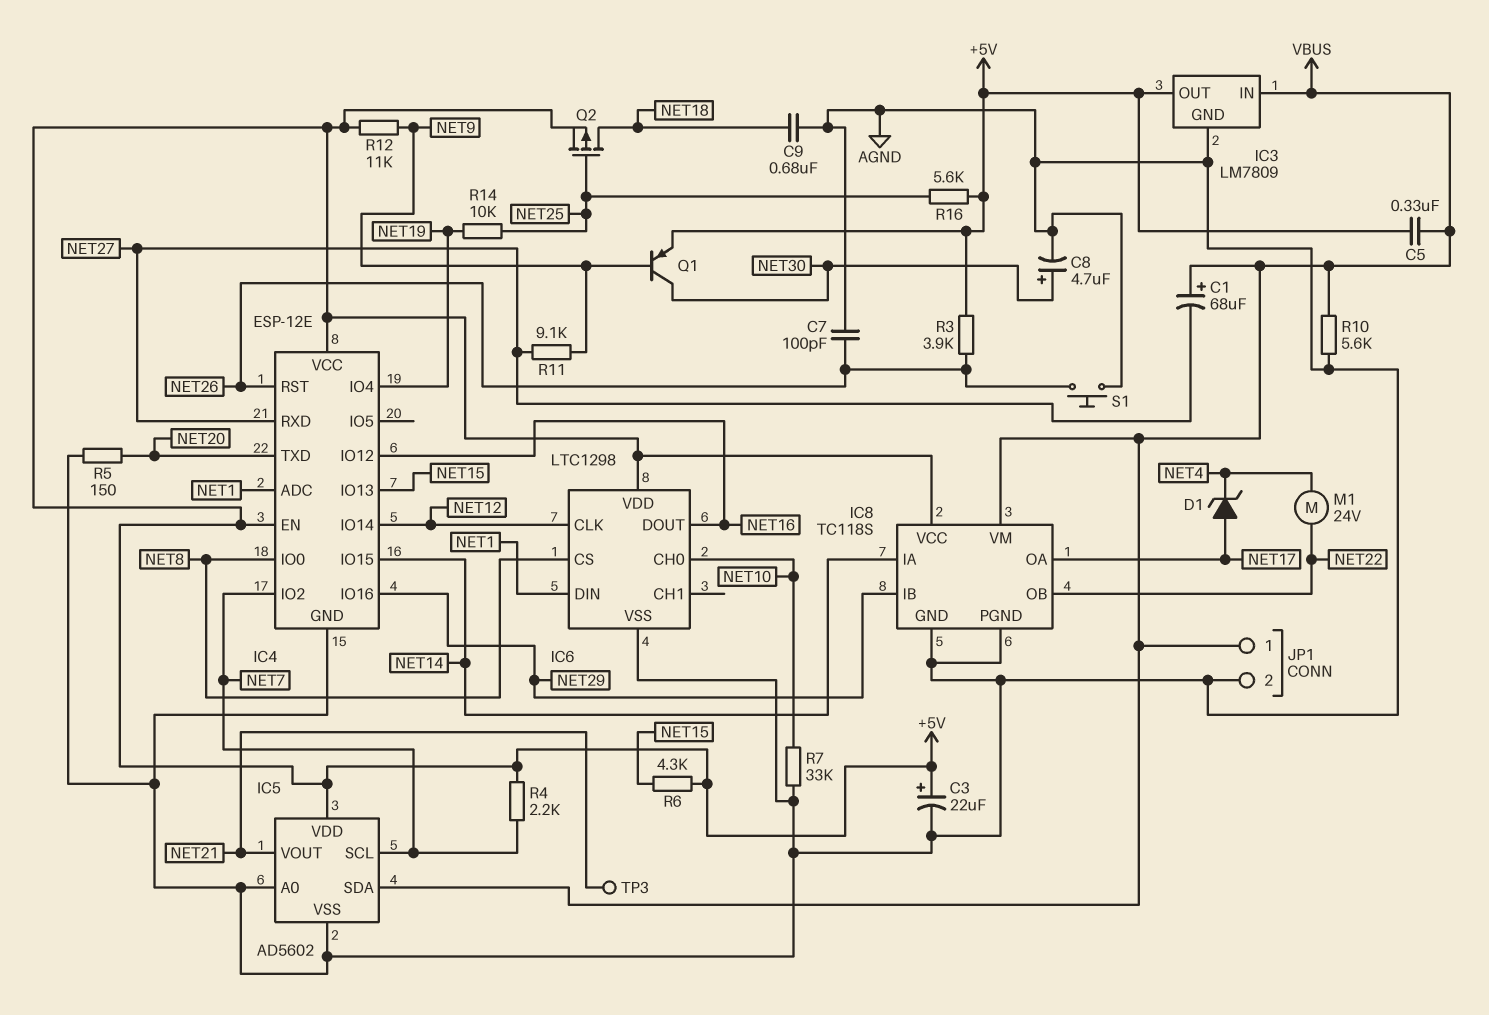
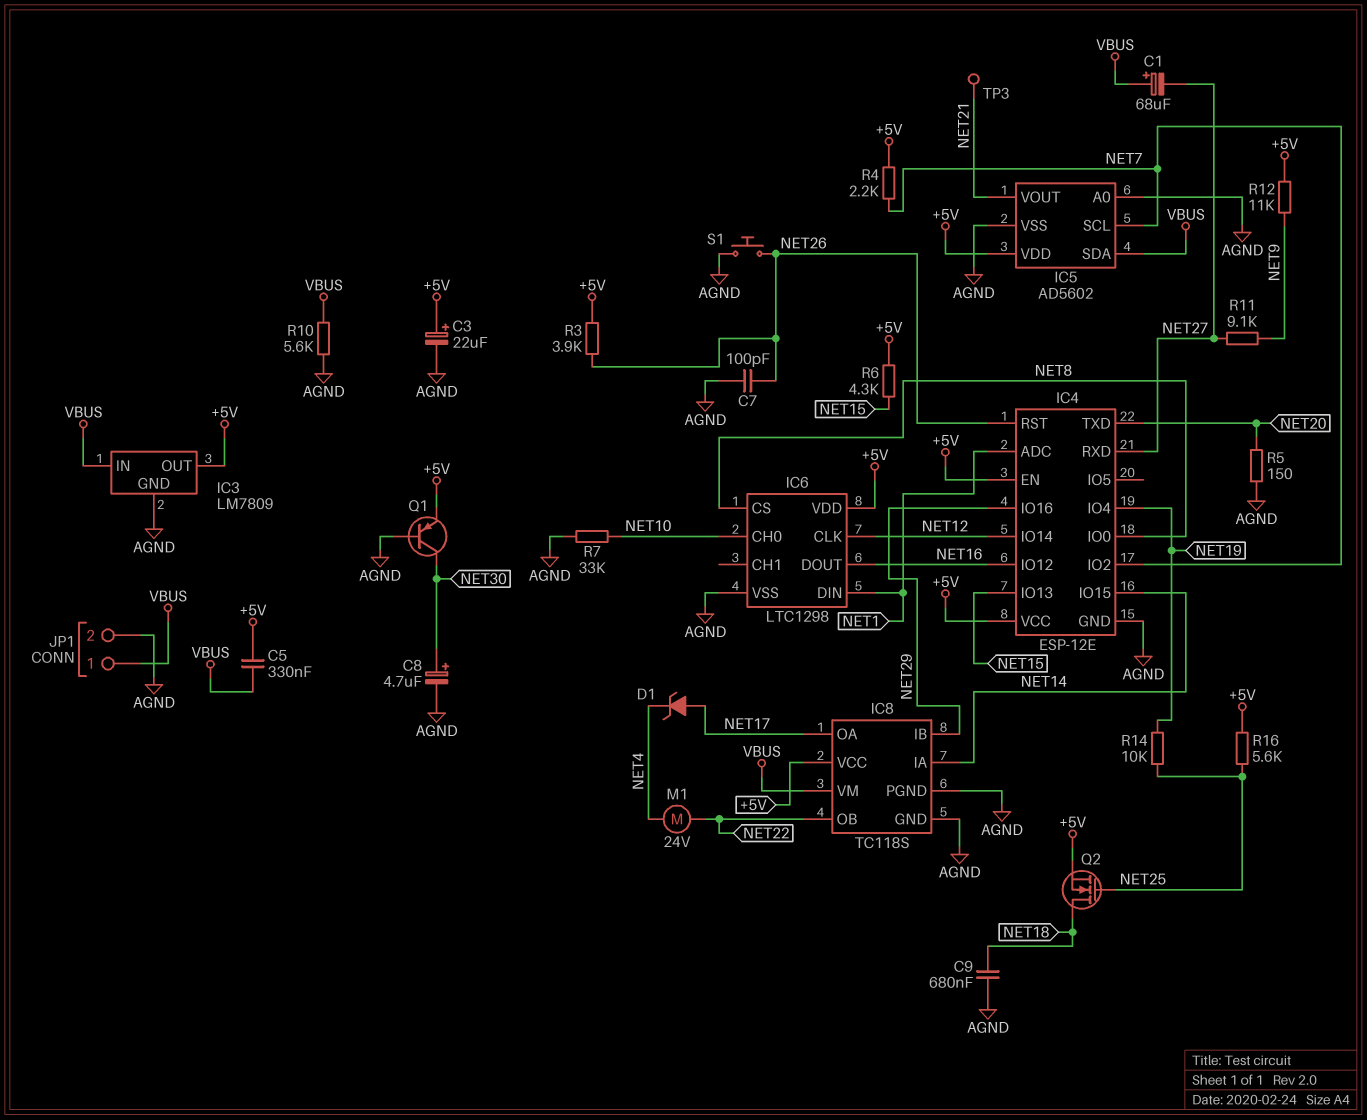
Q1: PNP (B NET9, C NET30, E +5V) -> PNP (B AGND, C NET30, E +5V)
Q2: PMOS (G NET25, D NET18, S +5V) -> NMOS (G NET25, D NET18, S +5V)

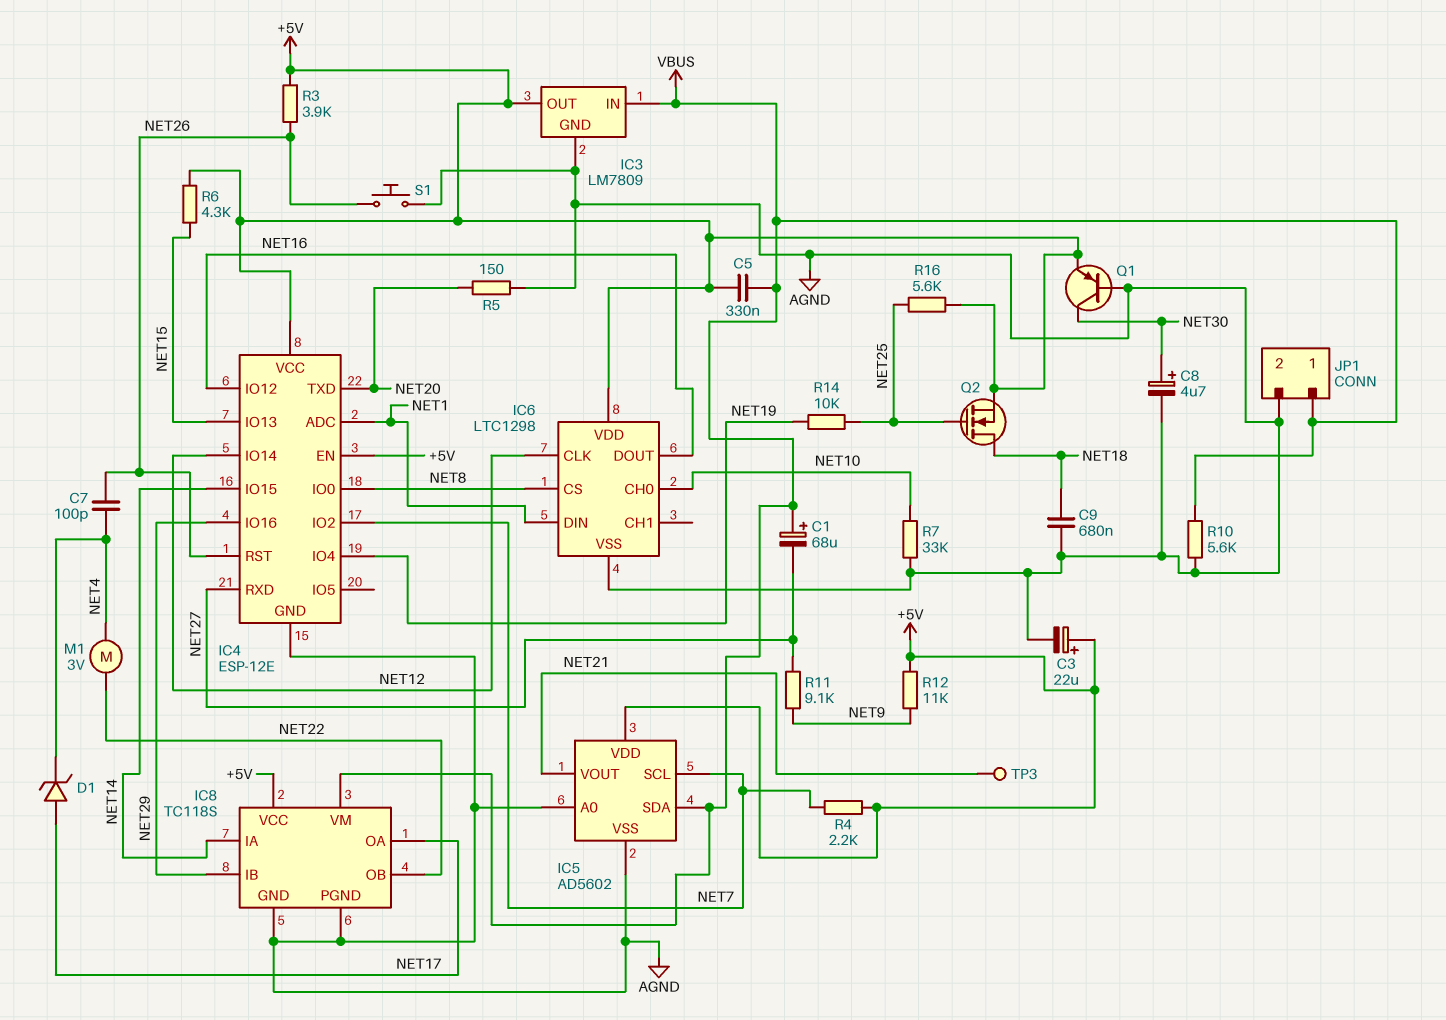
C7: 100pF (AGND, NET26) -> 100pF (NET4, NET26)
M1: motor 24V (NET4, NET22) -> motor 3V (NET4, NET22)

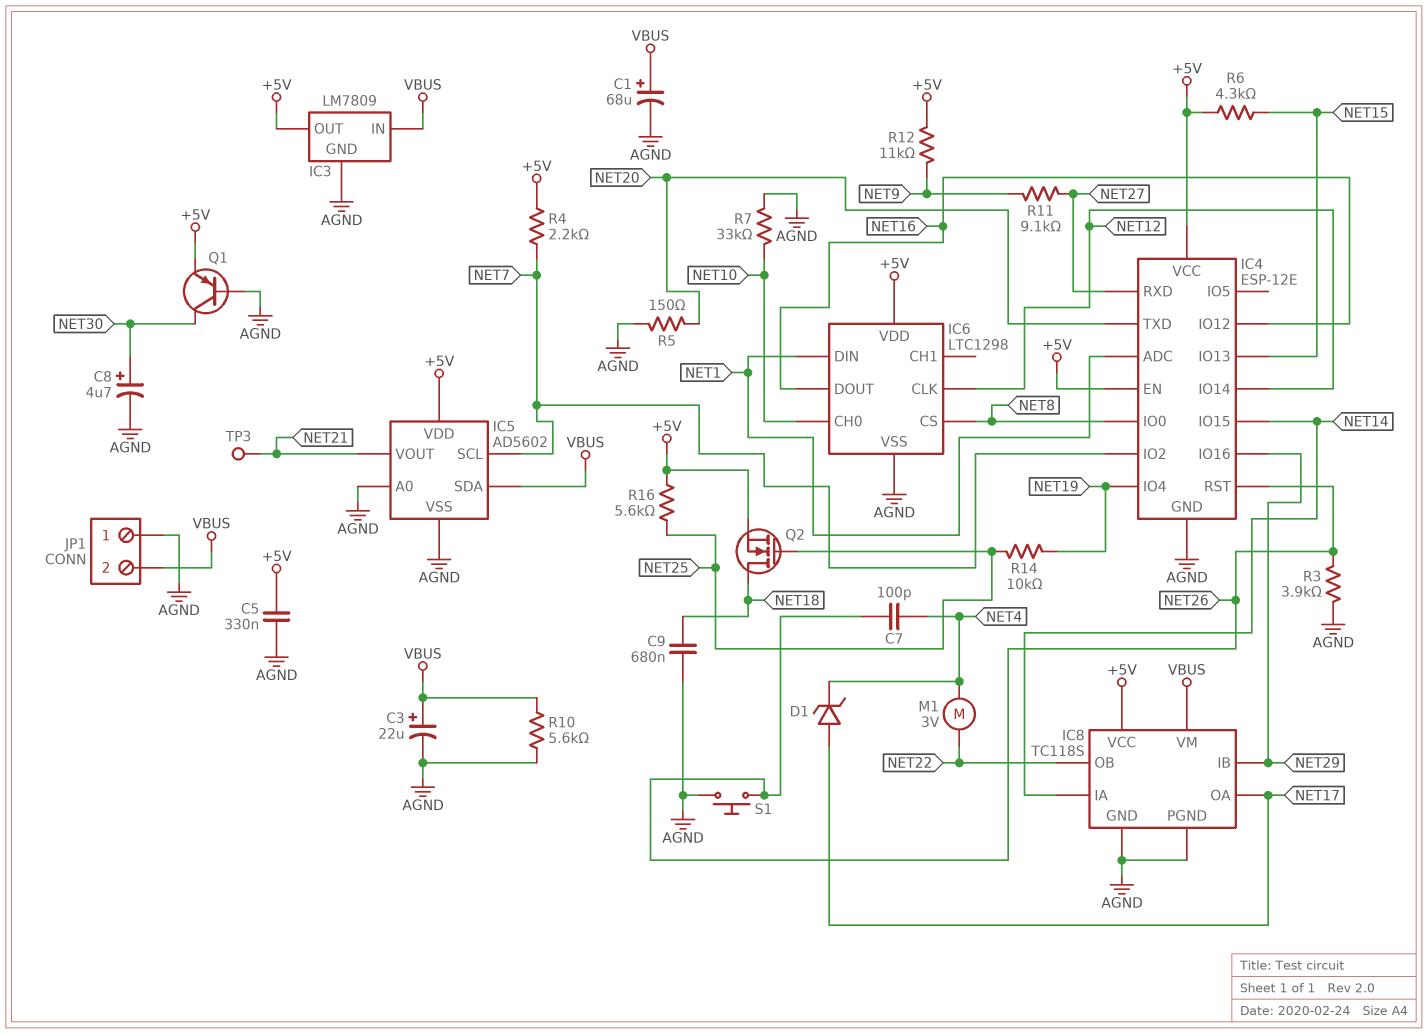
C1: 68uF (plus VBUS, minus NET27) -> 68uF (plus VBUS, minus AGND)
C3: 22uF (plus +5V, minus AGND) -> 22uF (plus VBUS, minus AGND)
C5: 330nF (+5V, VBUS) -> 330nF (+5V, AGND)
JP1 pin 1: VBUS -> AGND
JP1 pin 2: AGND -> VBUS
R3: 3.9k (+5V, NET26) -> 3.9k (AGND, NET26)

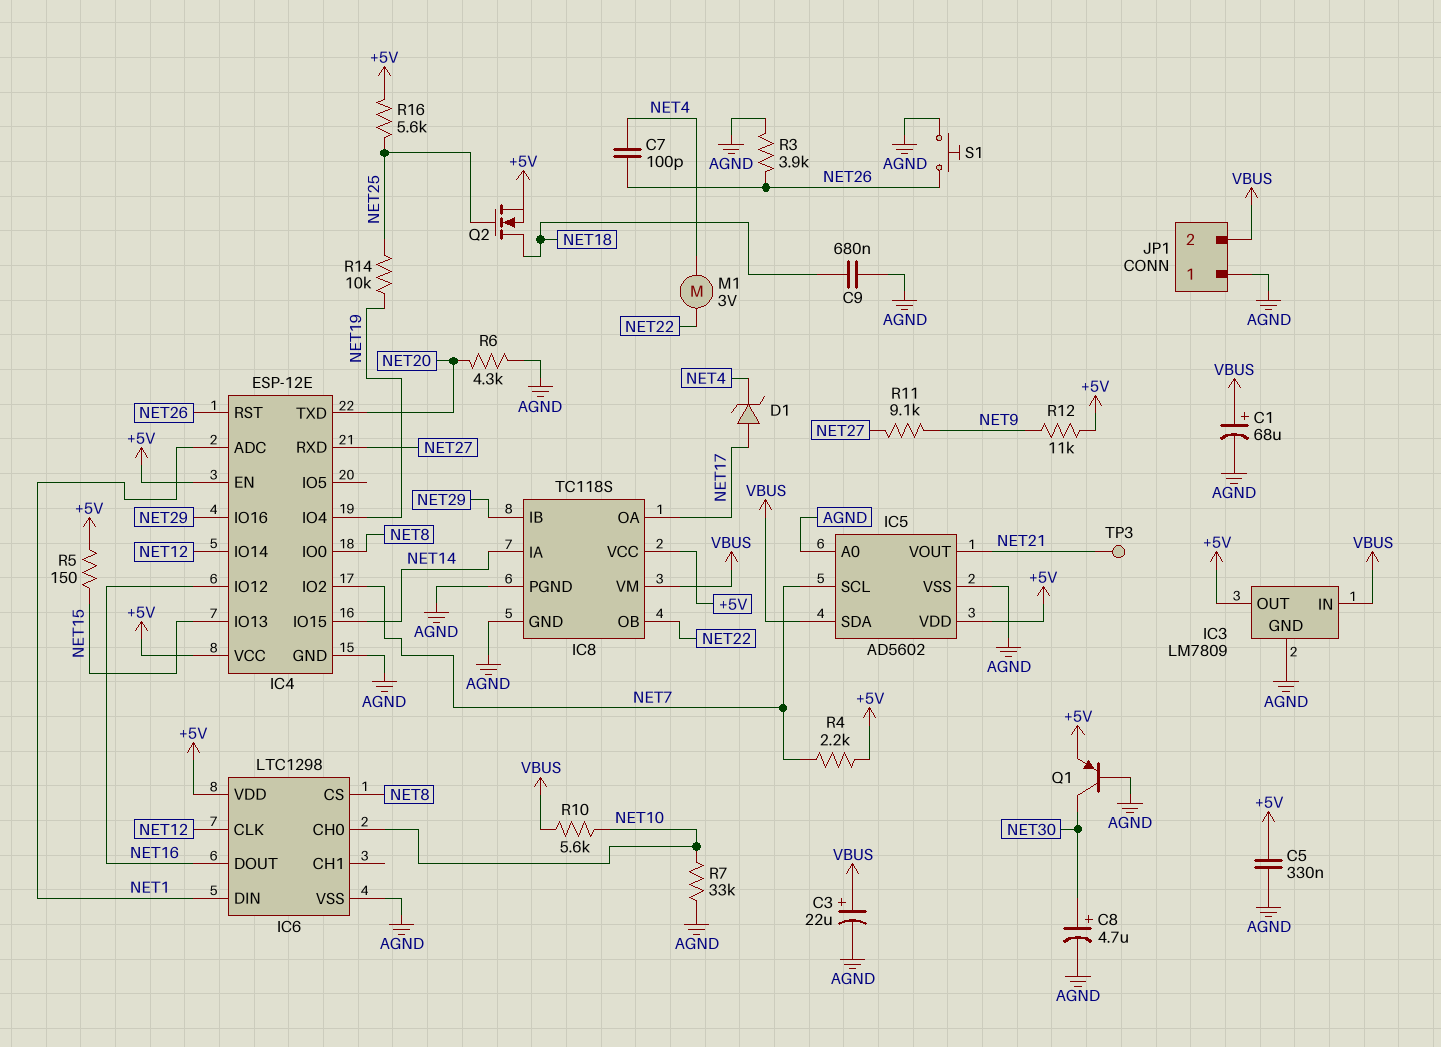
R5: 150 (AGND, NET20) -> 150 (+5V, NET15)
R6: 4.3k (+5V, NET15) -> 4.3k (AGND, NET20)
R10: 5.6k (AGND, VBUS) -> 5.6k (NET10, VBUS)

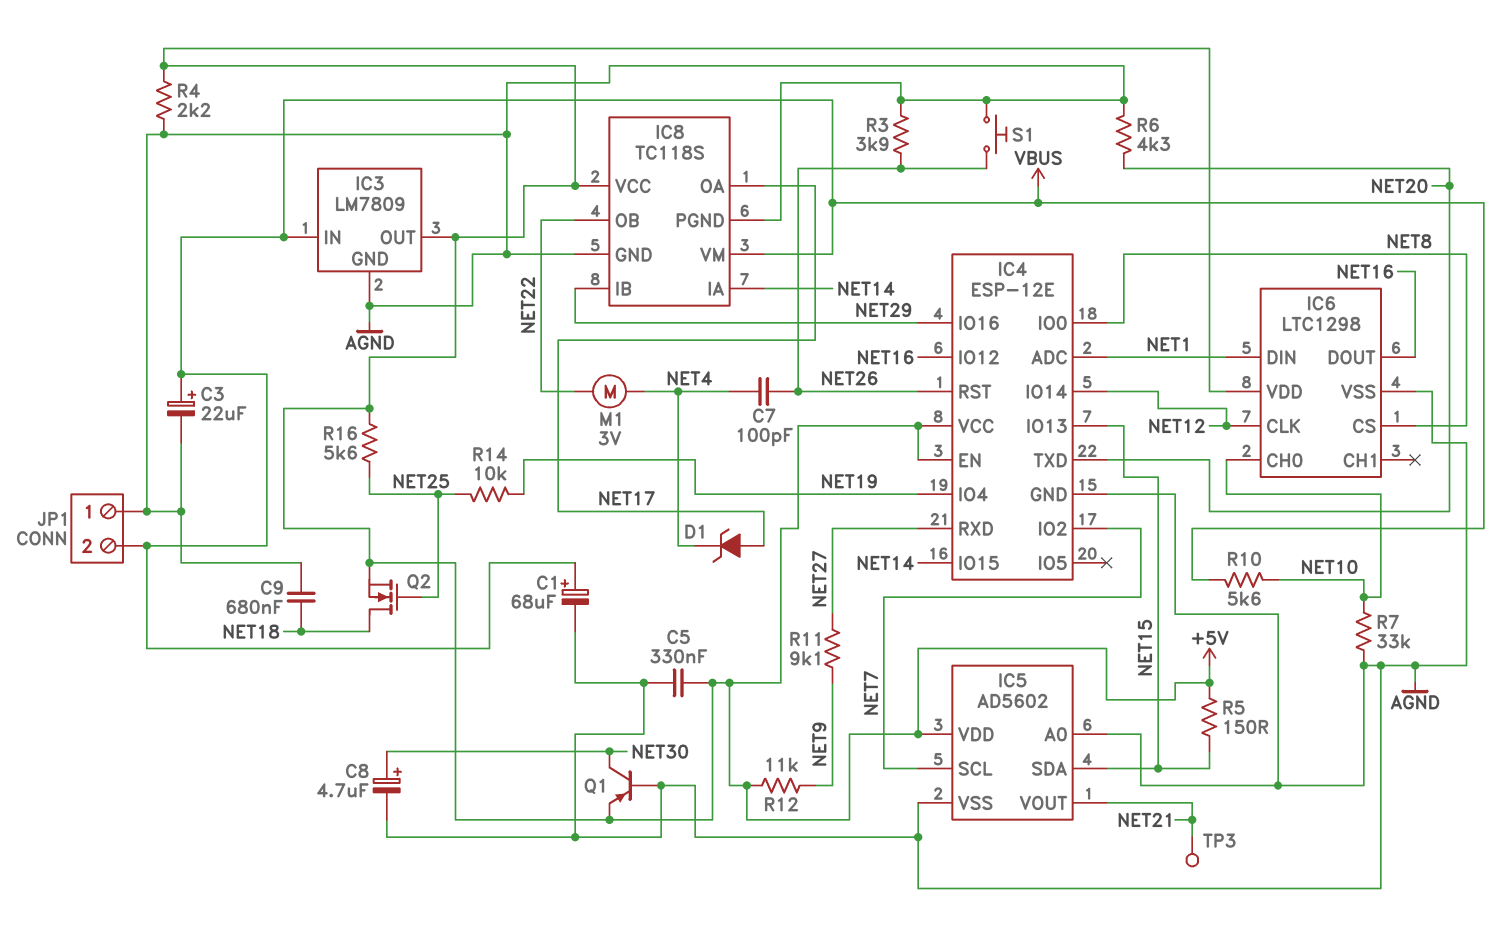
IC5 pin SDA: VBUS -> NET15
R4: 2.2k (+5V, NET7) -> 2.2k (+5V, AGND)

